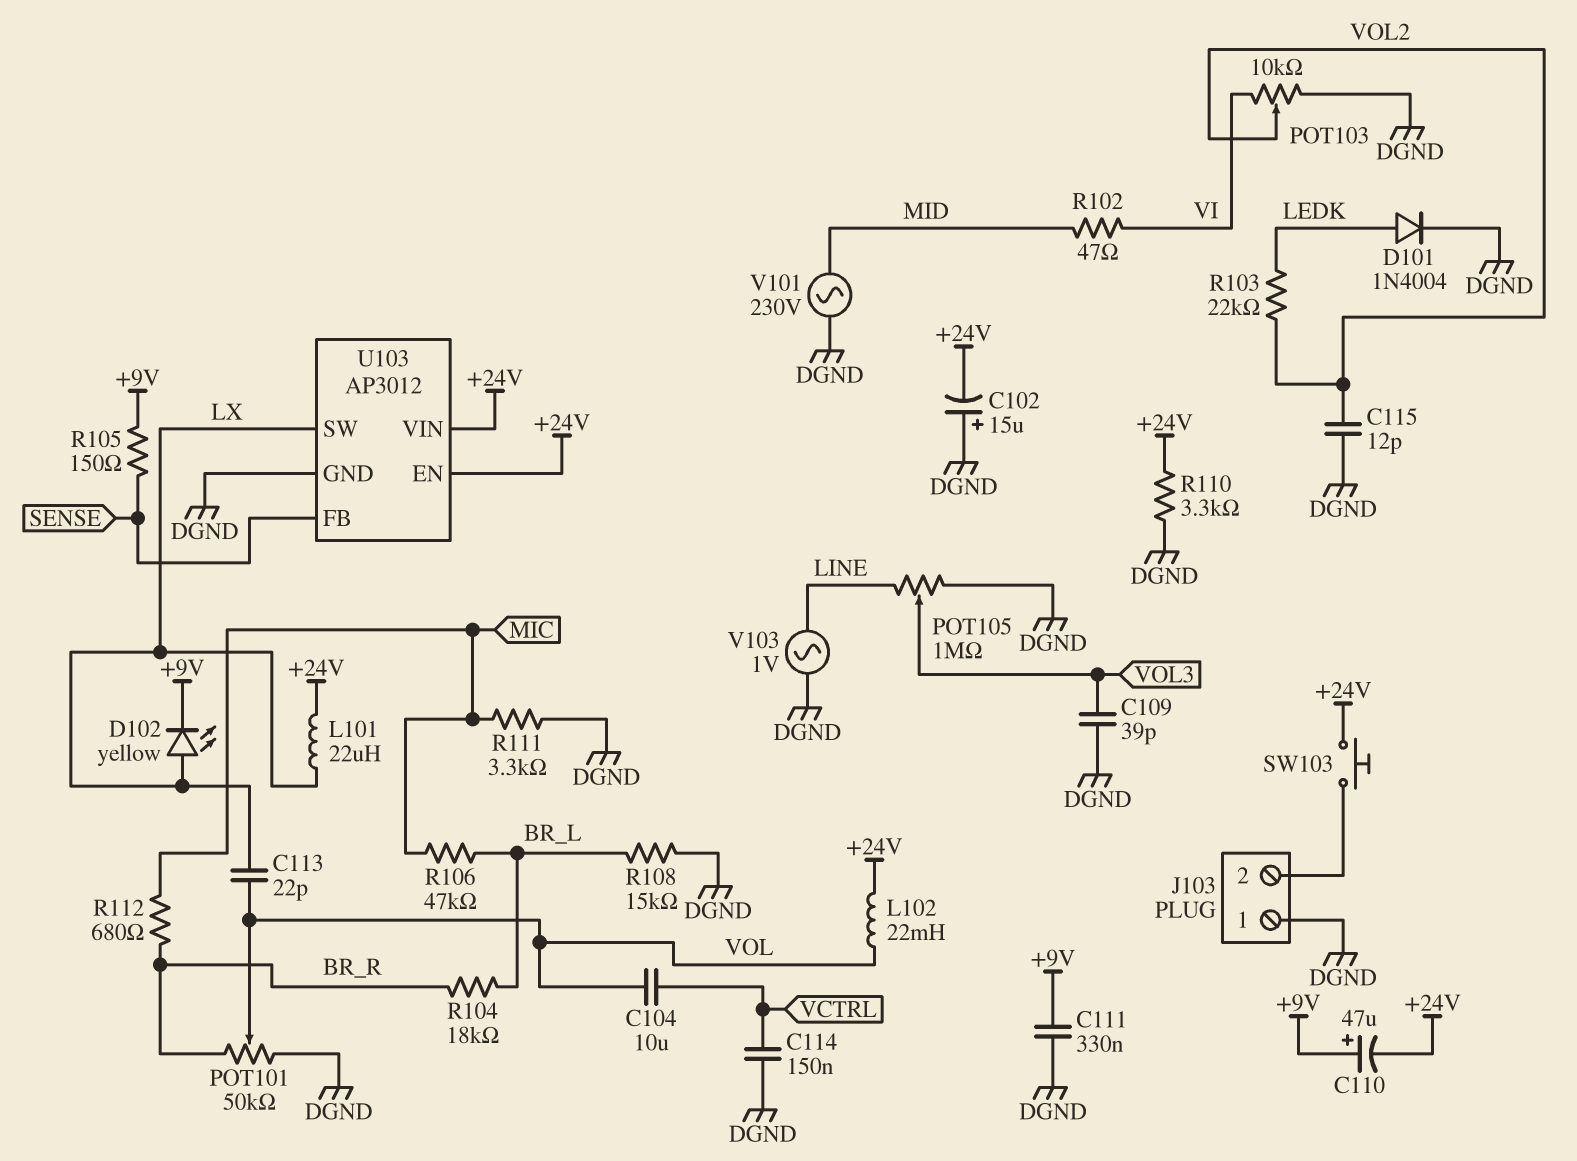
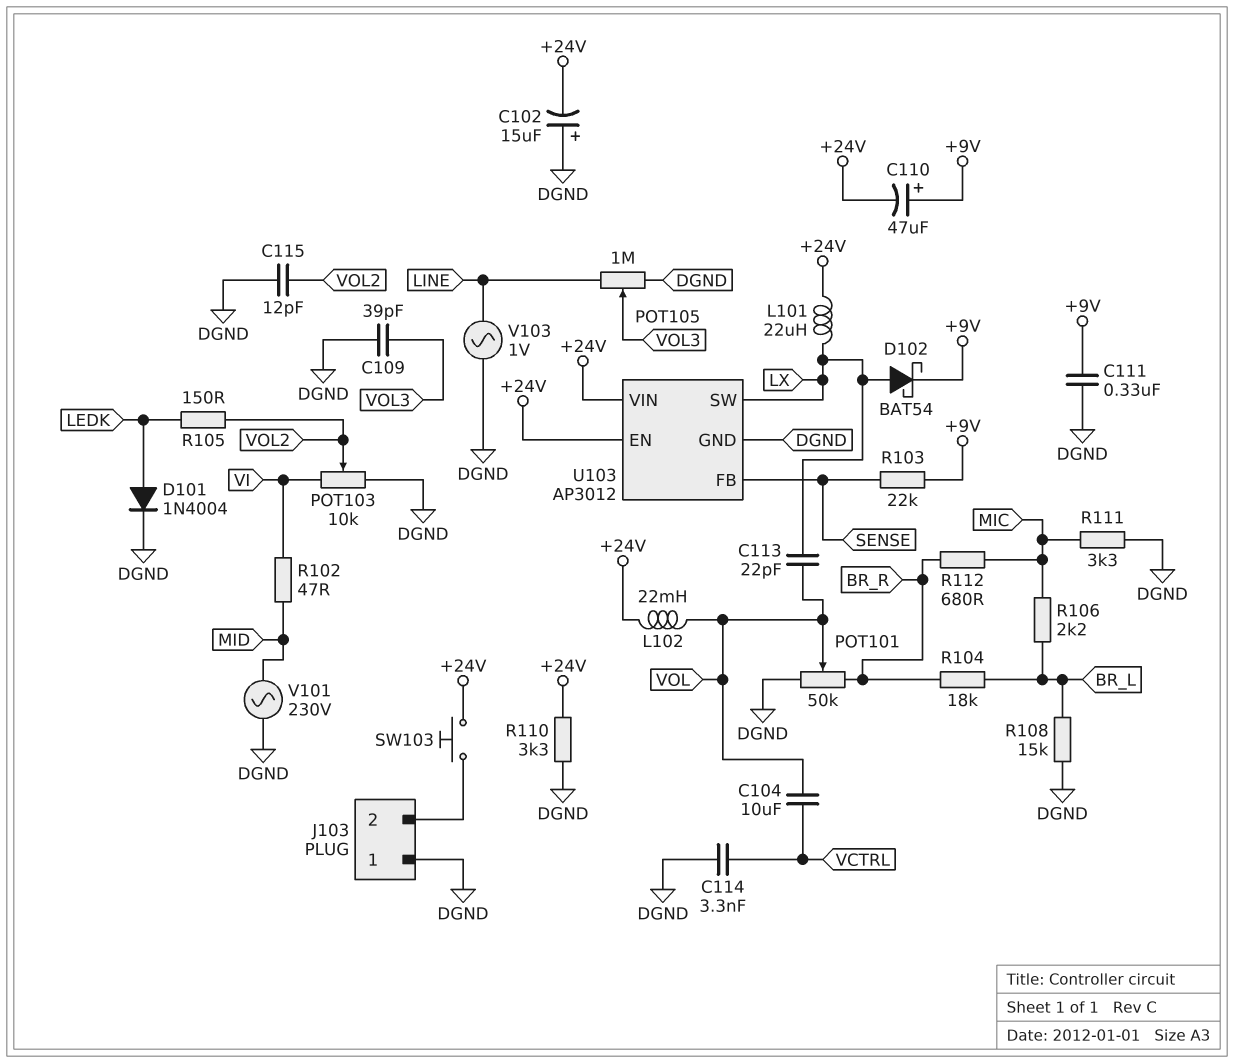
C114: 150nF (DGND, VCTRL) -> 3.3nF (DGND, VCTRL)
D102: LED yellow (A LX, K +9V) -> schottky BAT54 (A LX, K +9V)
R103: 22k (LEDK, VOL2) -> 22k (+9V, SENSE)
R105: 150 (+9V, SENSE) -> 150 (LEDK, VOL2)
R106: 47k (BR_L, MIC) -> 2.2k (BR_L, MIC)

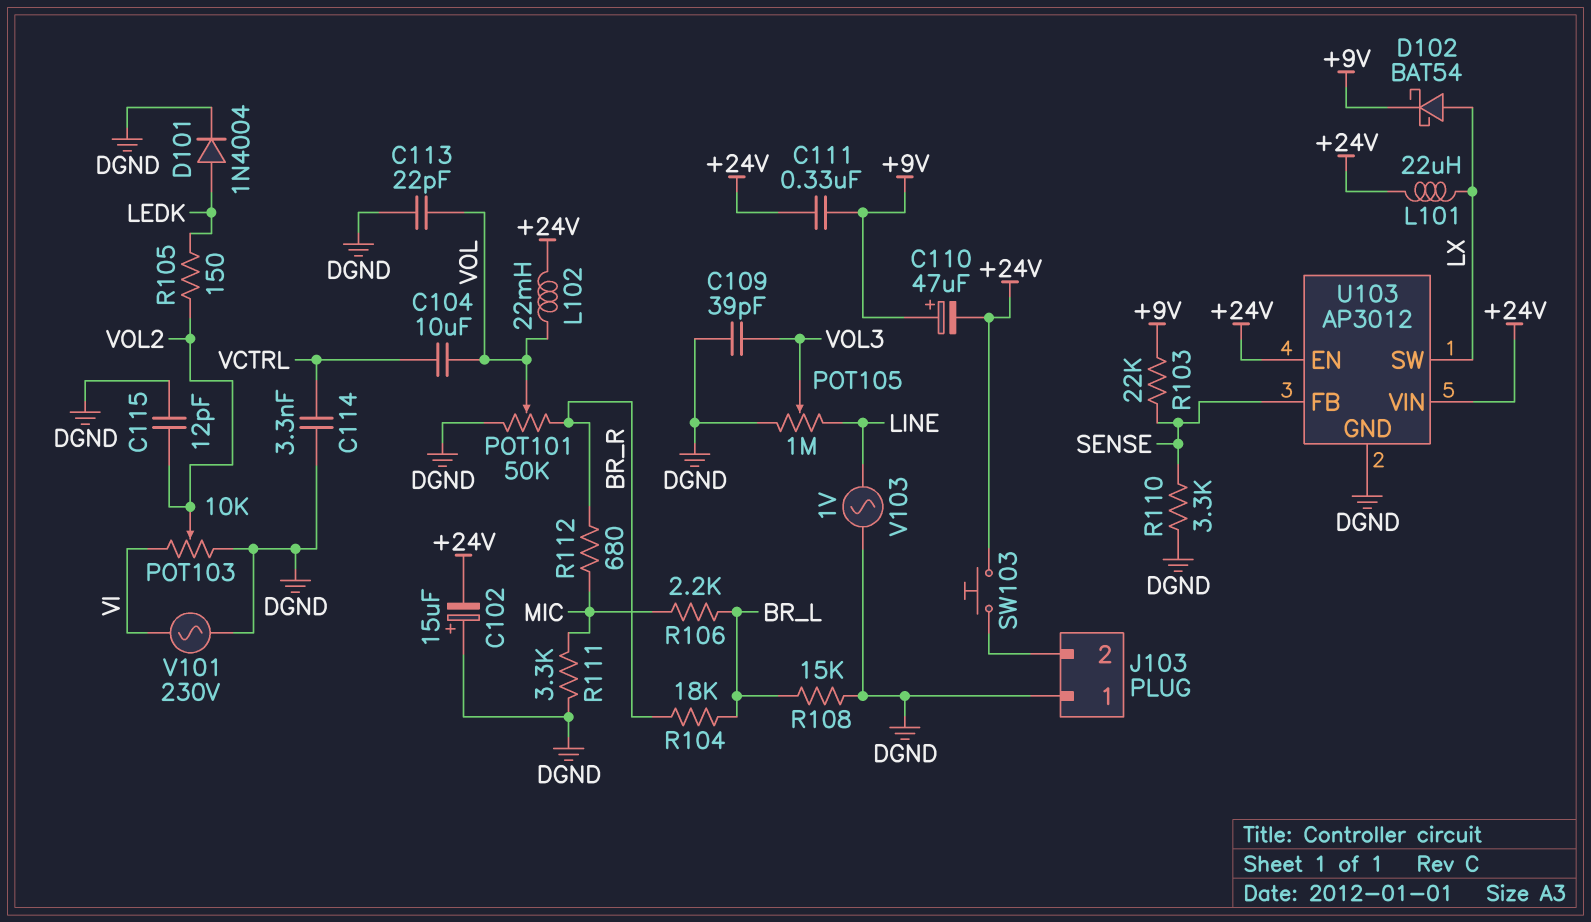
C111: 330nF (+9V, DGND) -> 330nF (+9V, +24V)
C113: 22pF (LX, VOL) -> 22pF (DGND, VOL)
R102: 47 (MID, VI) -> none
R110: 3.3k (+24V, DGND) -> 3.3k (DGND, SENSE)
V101: AC 230V (DGND, MID) -> AC 230V (DGND, VI)

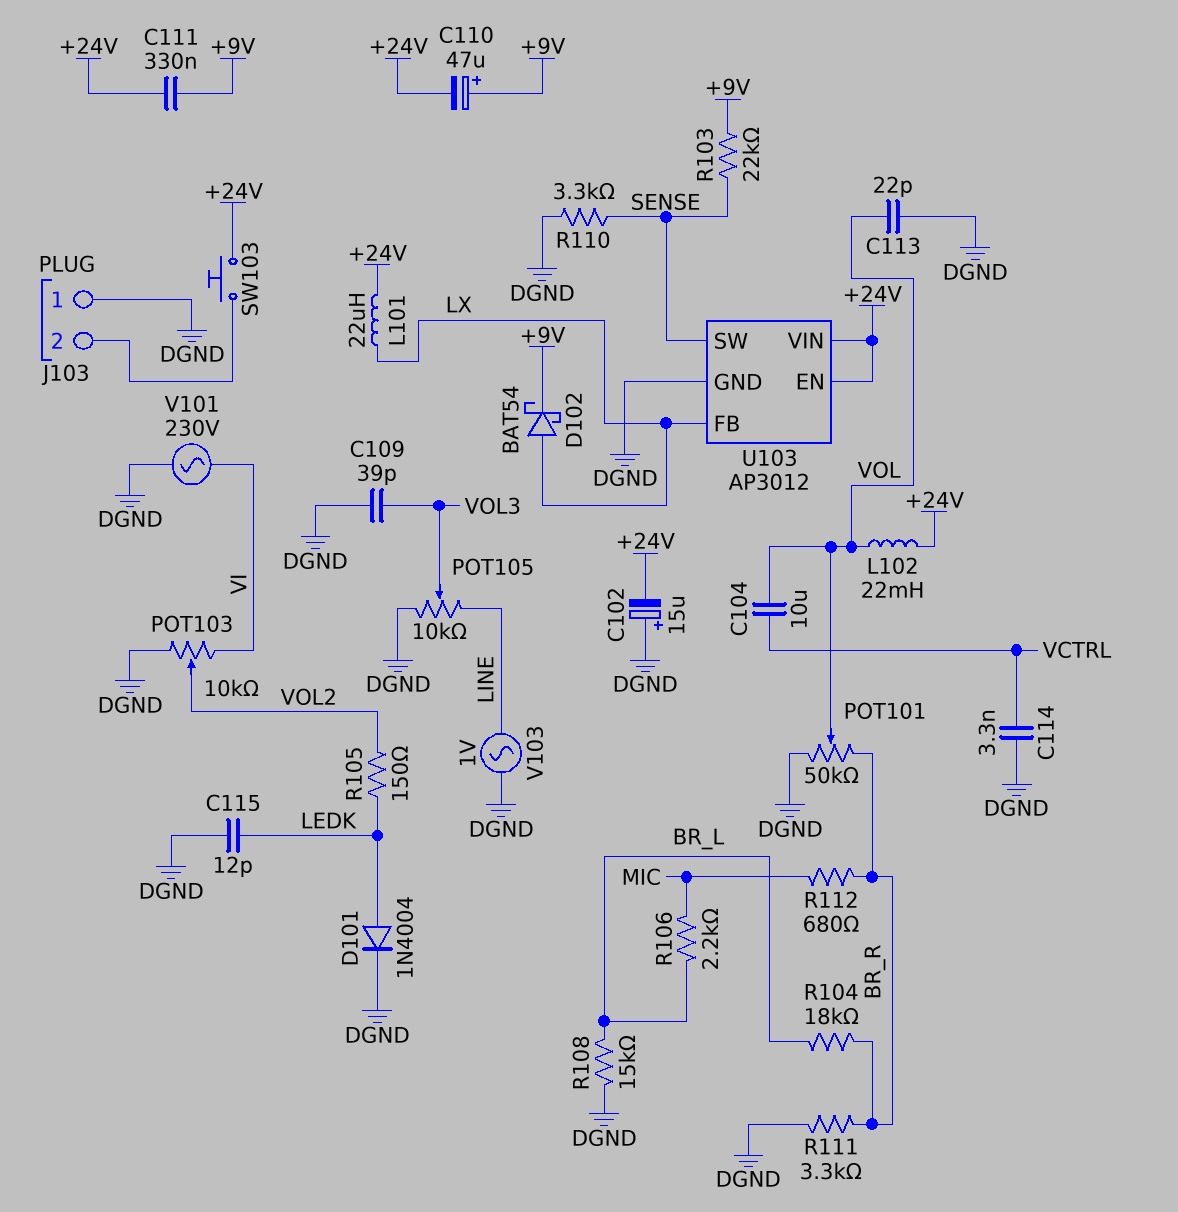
C115: 12pF (DGND, VOL2) -> 12pF (DGND, LEDK)
POT105: 1M (DGND, LINE, wiper VOL3) -> 10k (DGND, LINE, wiper VOL3)
R111: 3.3k (DGND, MIC) -> 3.3k (BR_R, DGND)
U103 pin FB: SENSE -> LX
U103 pin SW: LX -> SENSE

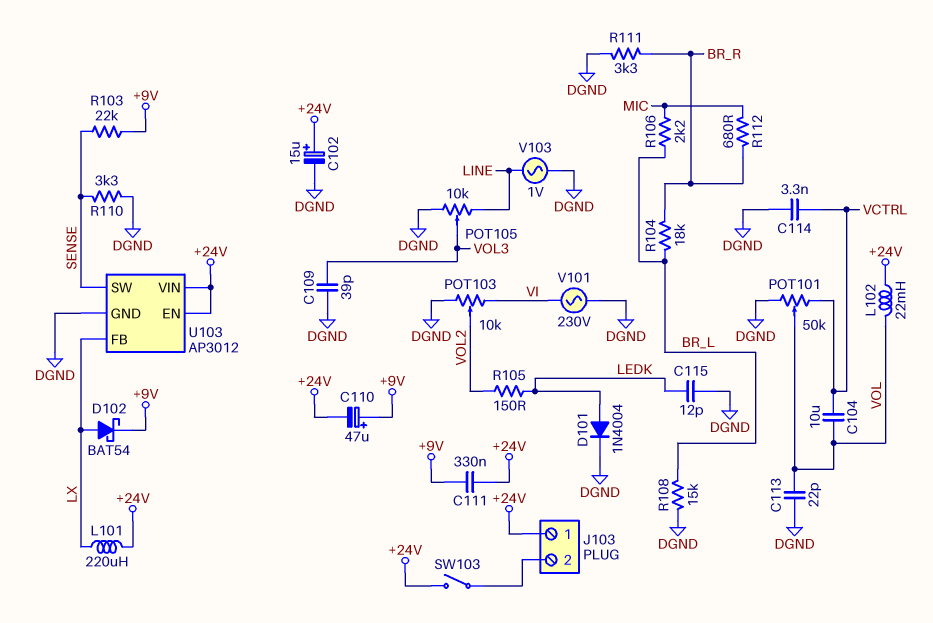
C102: 15uF (plus DGND, minus +24V) -> 15uF (plus +24V, minus DGND)
J103 pin 1: DGND -> +24V
L101: 22uH (+24V, LX) -> 220uH (+24V, LX)
POT101: 50k (BR_R, DGND, wiper VOL) -> 50k (DGND, VCTRL, wiper VOL)
SW103: button (+24V, J103/2) -> switch (+24V, J103/2)

